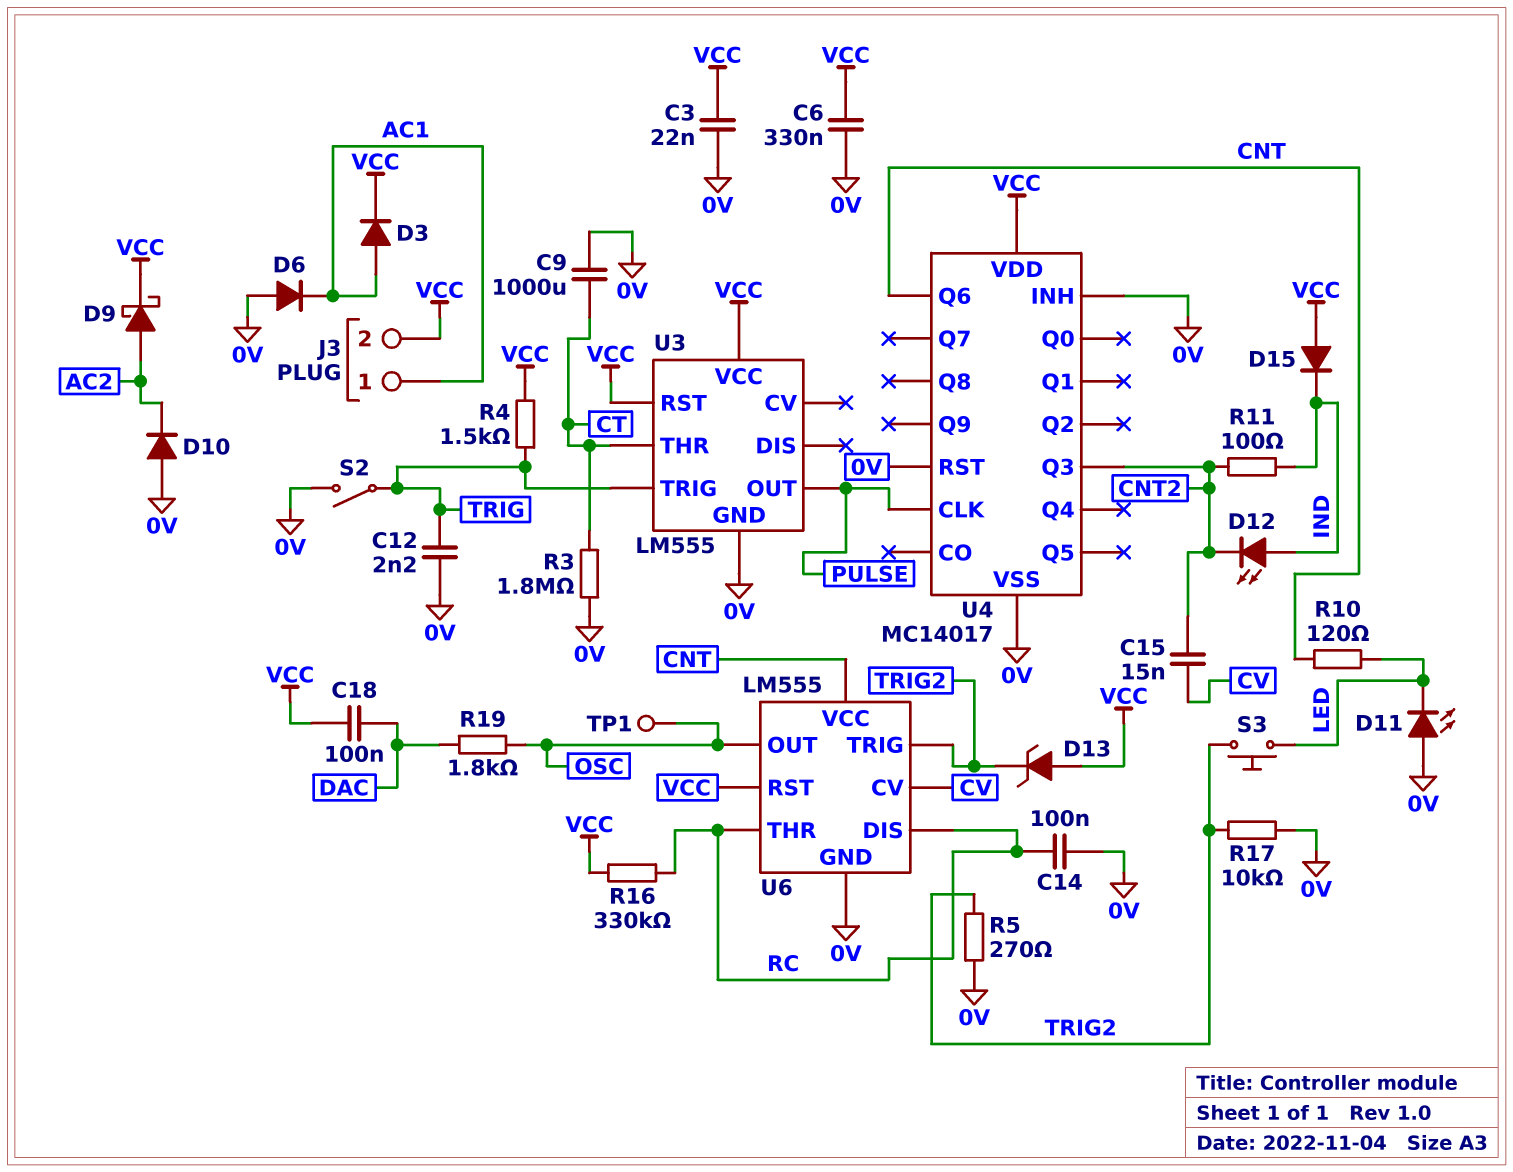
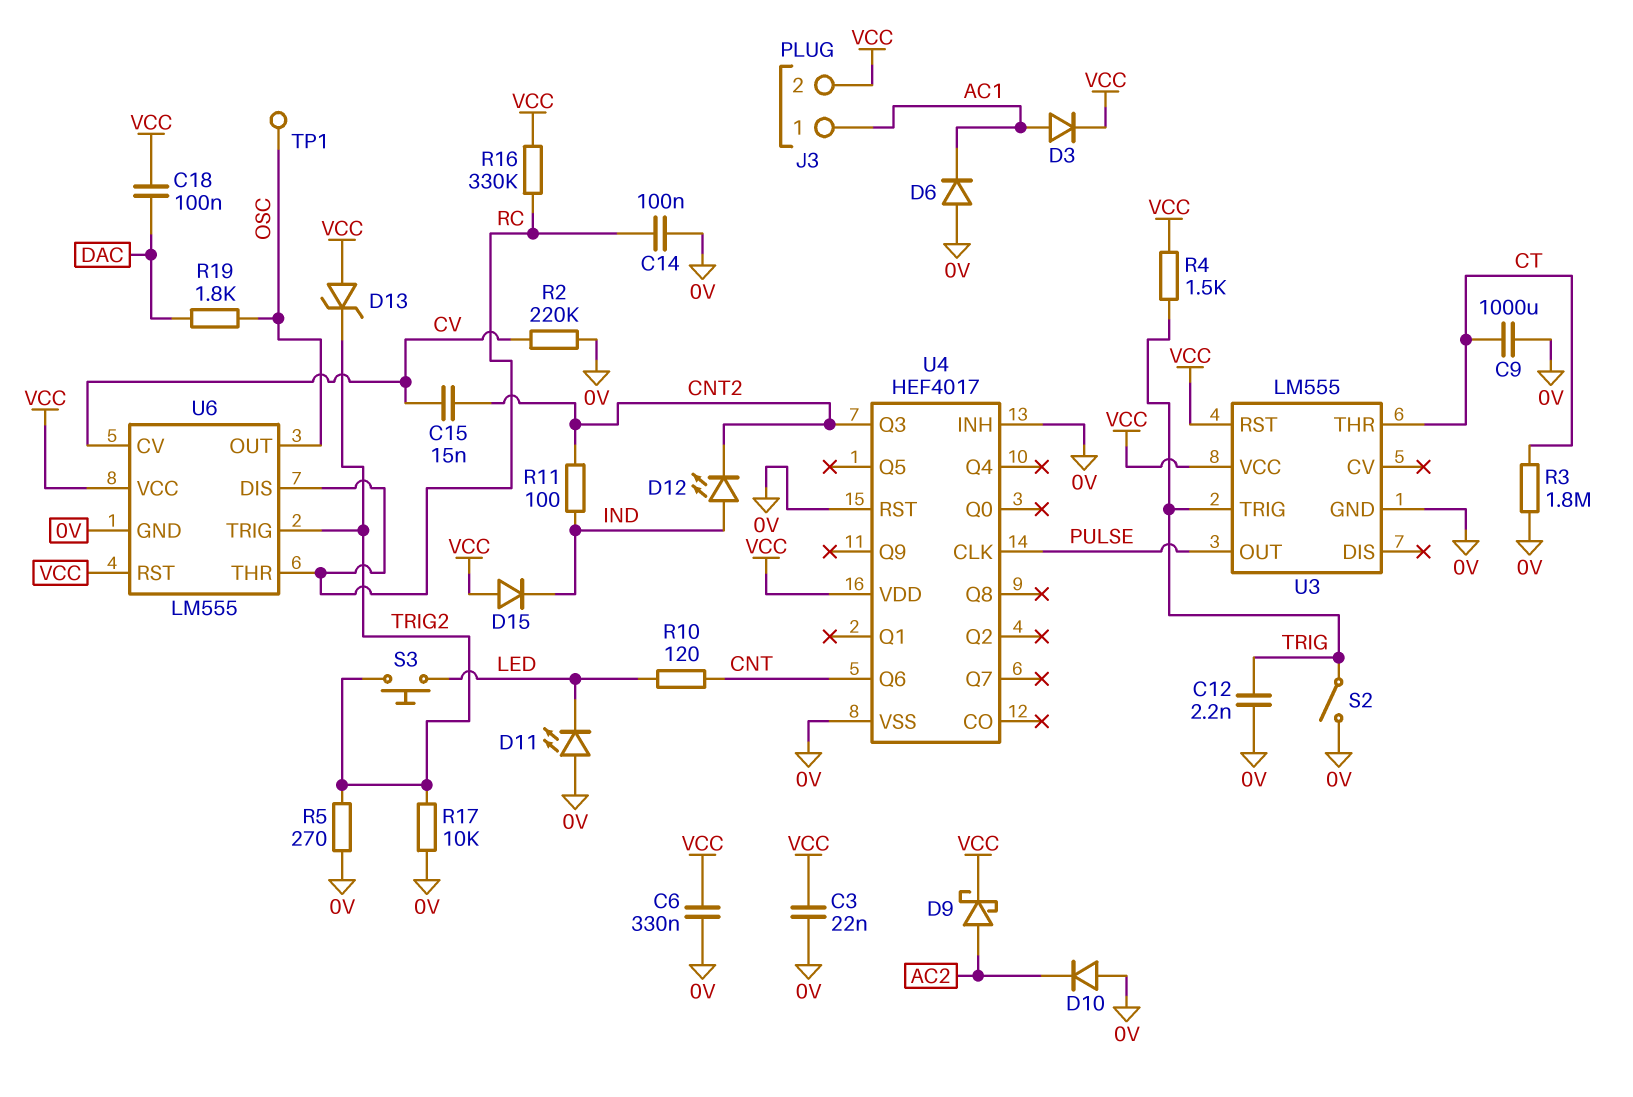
R2: none -> 220k (0V, CV)
U4: MC14017 -> HEF4017
U6 pin VCC: CNT -> VCC

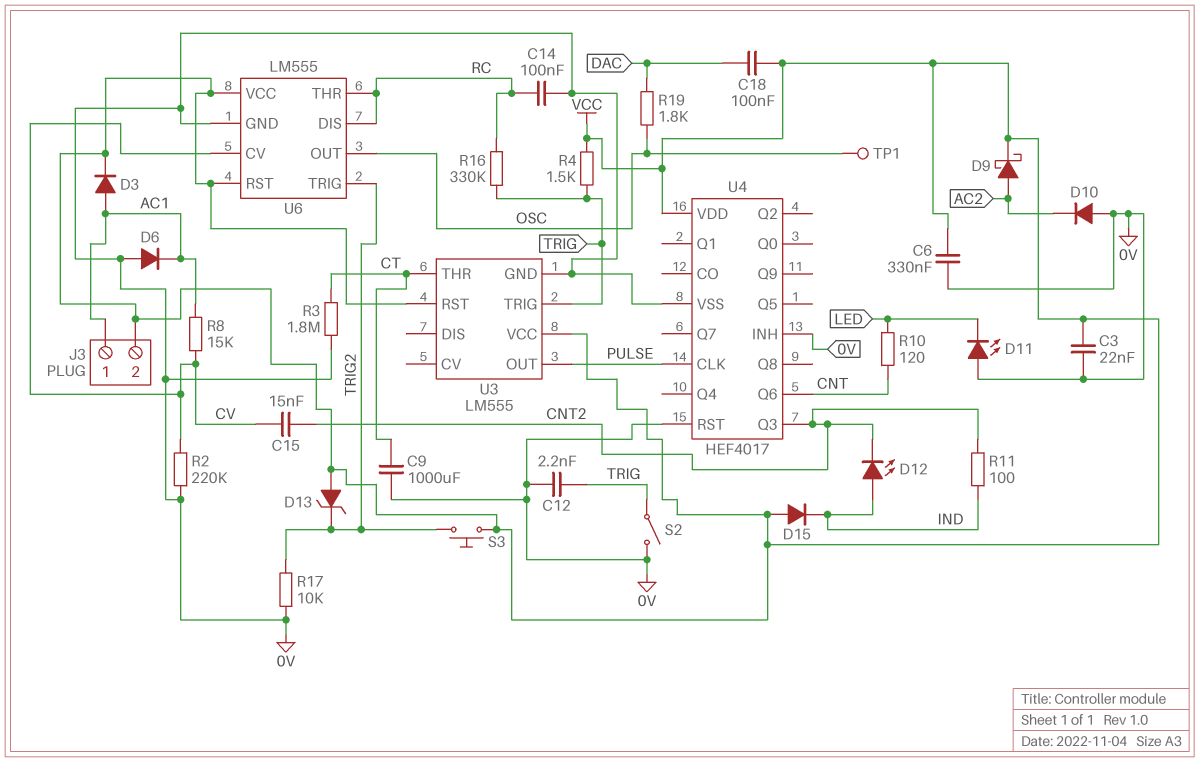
R5: 270 (0V, TRIG2) -> none
R8: none -> 15k (AC1, CV)
R16: 330k (RC, VCC) -> 330k (RC, TRIG)
S3: button (LED, TRIG2) -> button (TRIG2, VCC)

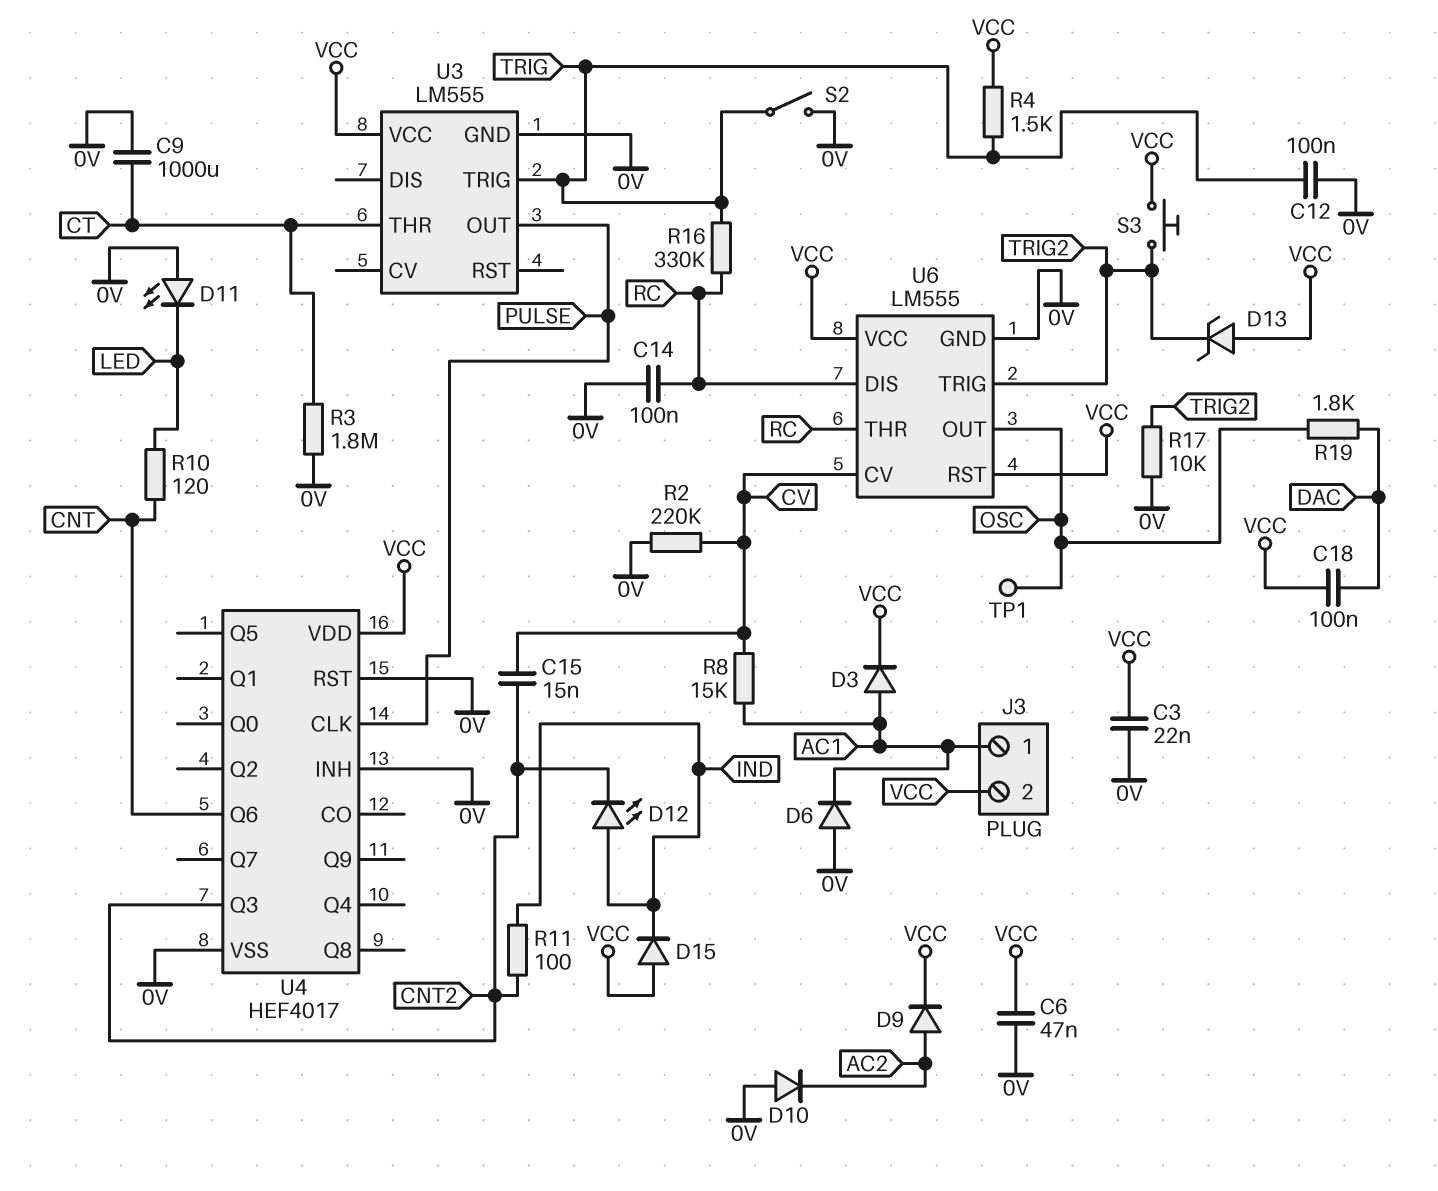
C6: 330nF (0V, VCC) -> 47nF (0V, VCC)
C12: 2.2nF (0V, TRIG) -> 100nF (0V, TRIG)
D9: schottky (A AC2, K VCC) -> diode (A AC2, K VCC)
U3 pin RST: VCC -> none

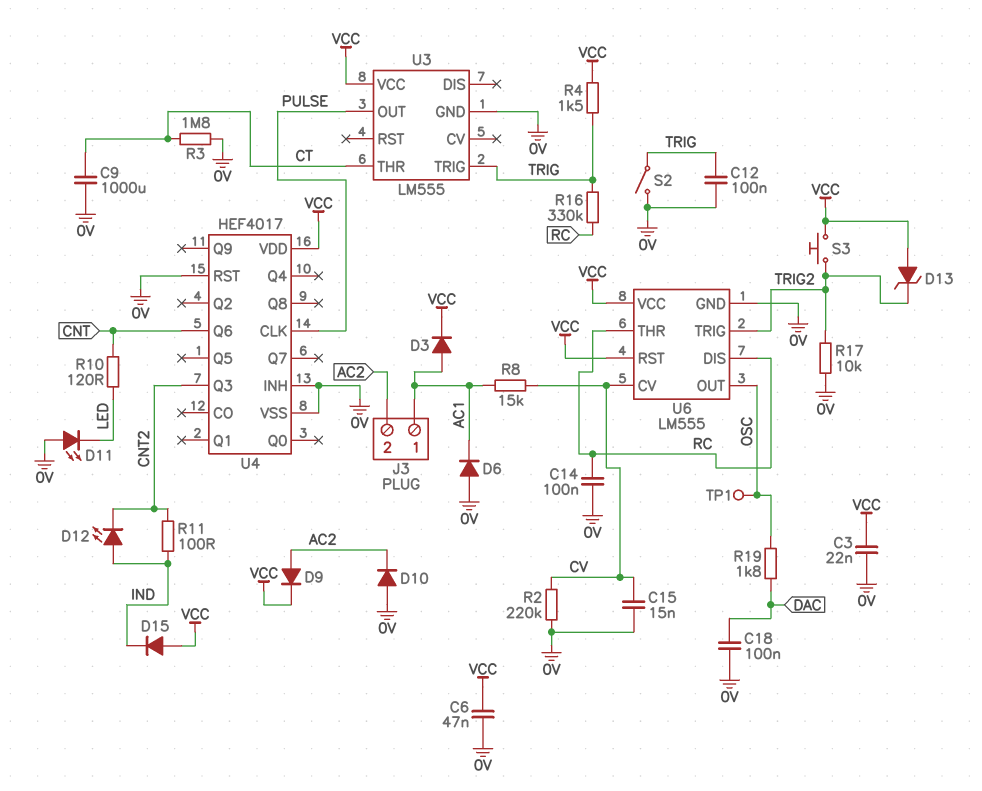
C15: 15nF (CNT2, CV) -> 15nF (0V, CV)
C18: 100nF (DAC, VCC) -> 100nF (0V, DAC)
J3 pin 2: VCC -> AC2

